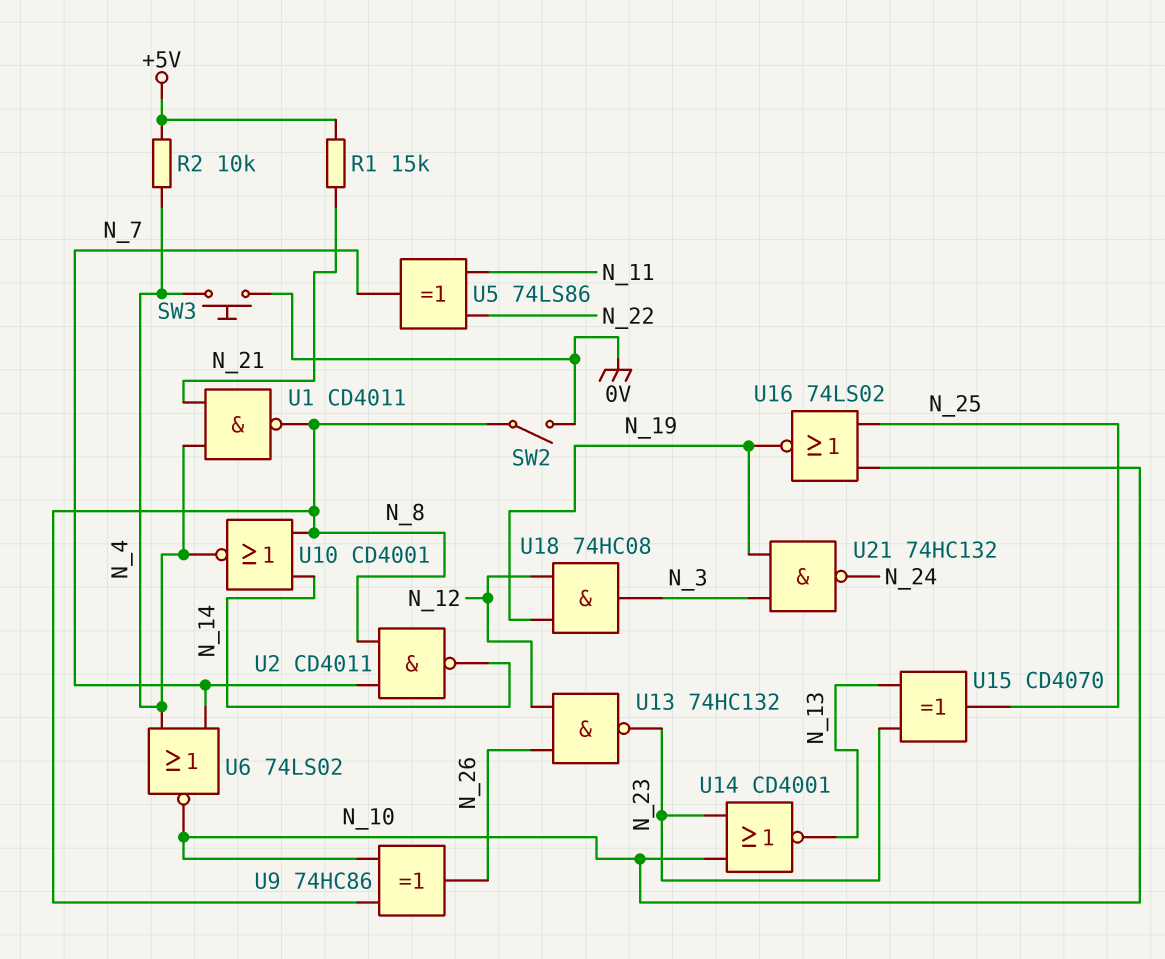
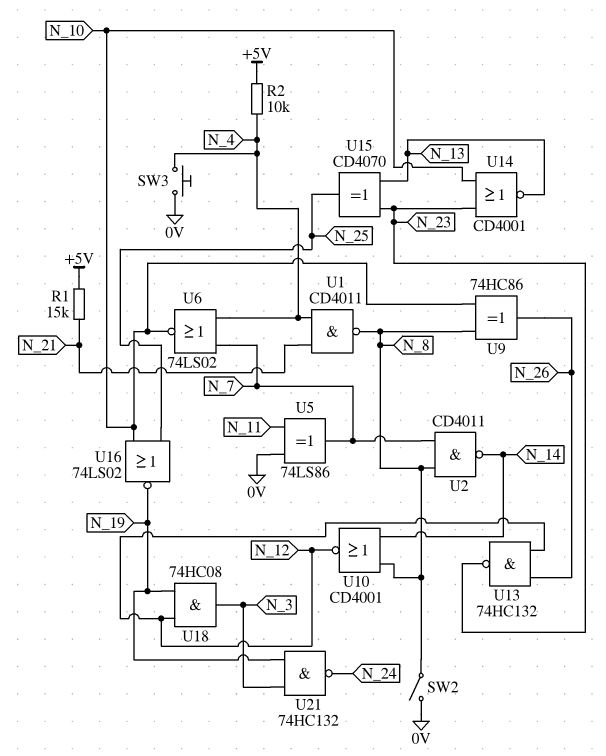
U5: XOR 74LS86 (in N_11, in N_22, out N_7) -> XOR 74LS86 (in 0V, in N_11, out N_7)
U10: NOR CD4001 (in N_8, in N_14, out N_4) -> NOR CD4001 (in N_8, in N_14, out N_12)

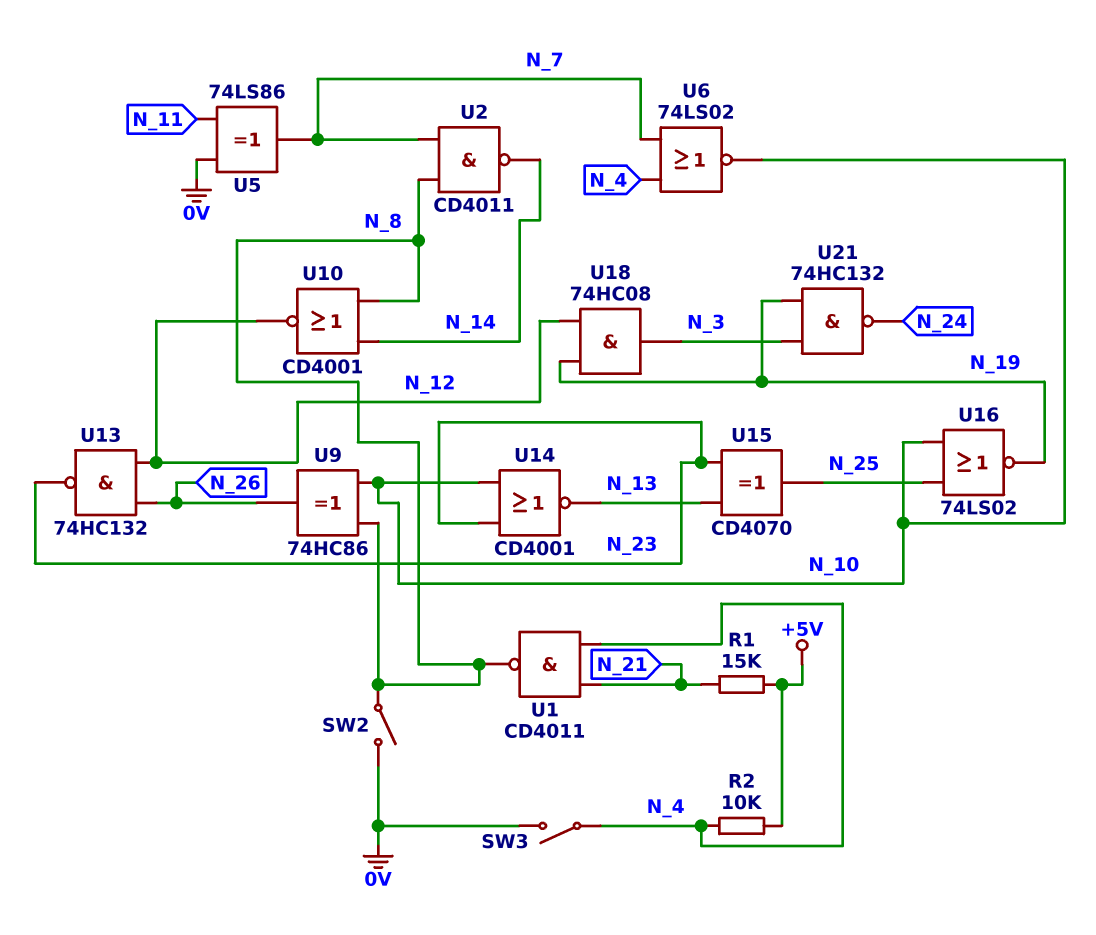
SW3: button (0V, N_4) -> switch (0V, N_4)

